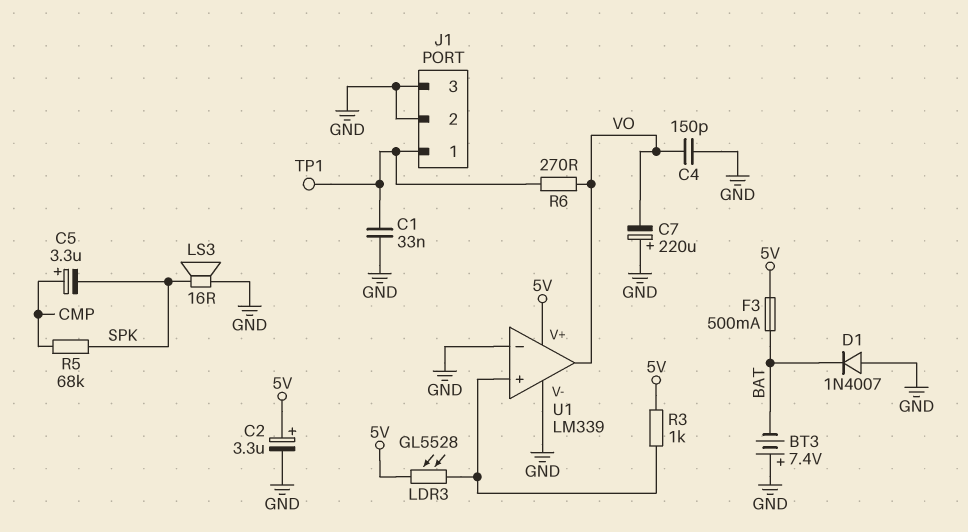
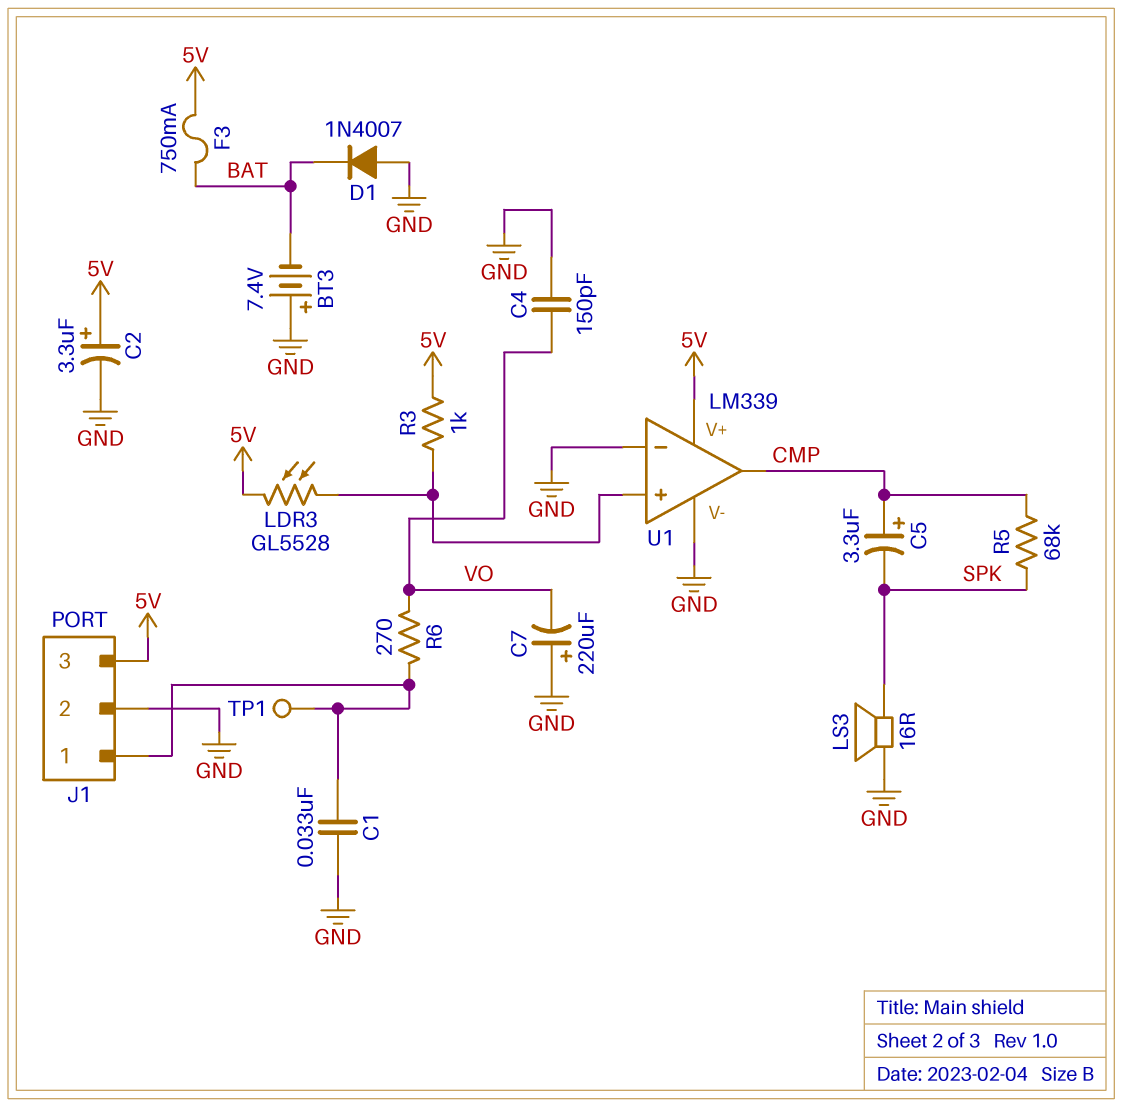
F3: 500mA (5V, BAT) -> 750mA (5V, BAT)
J1 pin 3: GND -> 5V
U1 pin out: VO -> CMP

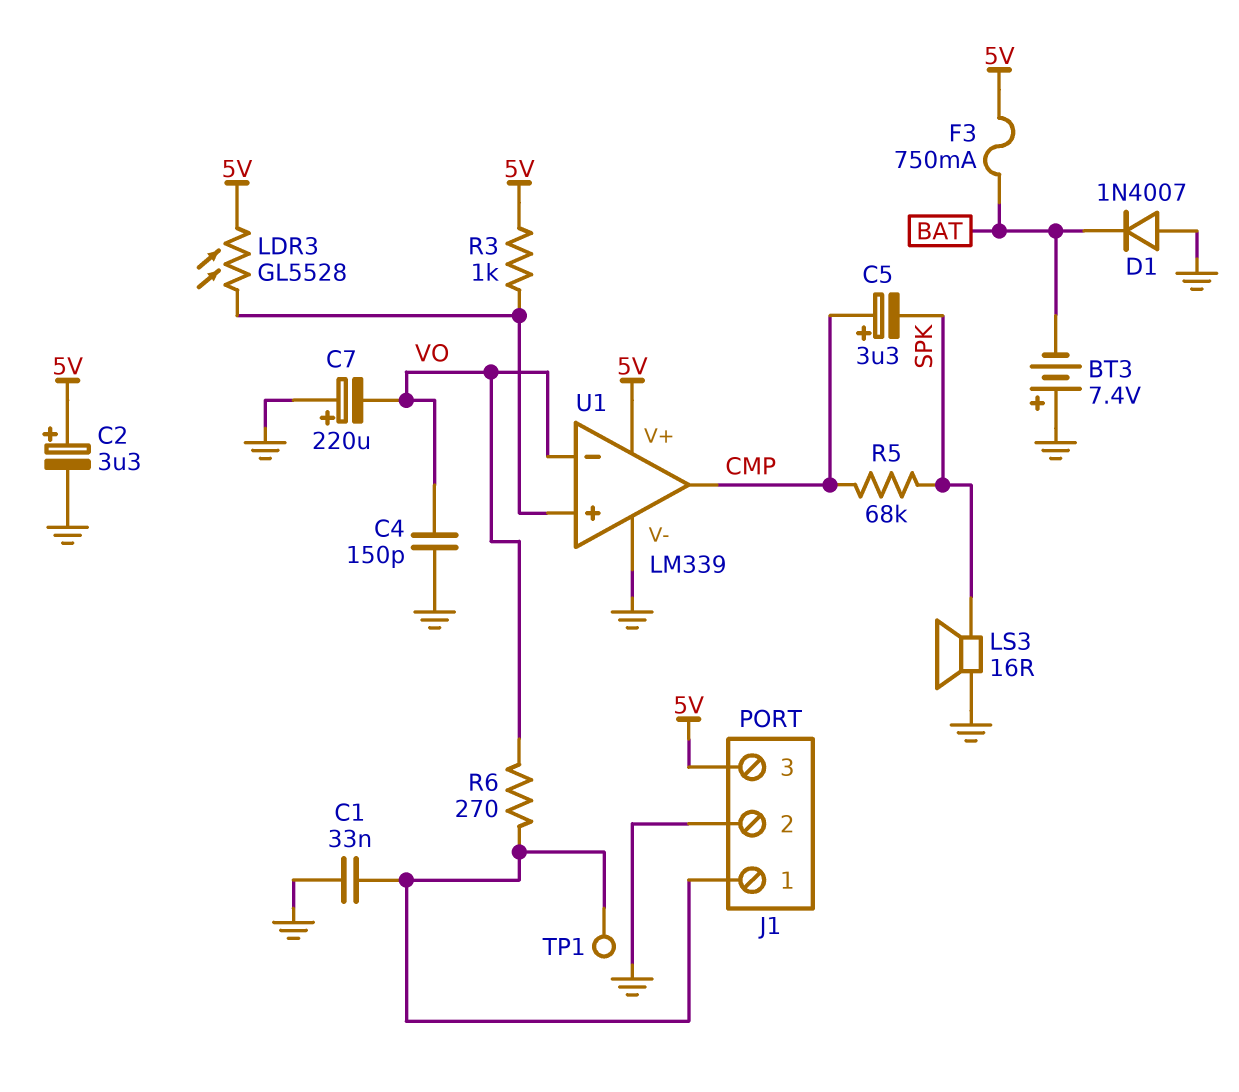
U1 pin in-: GND -> VO

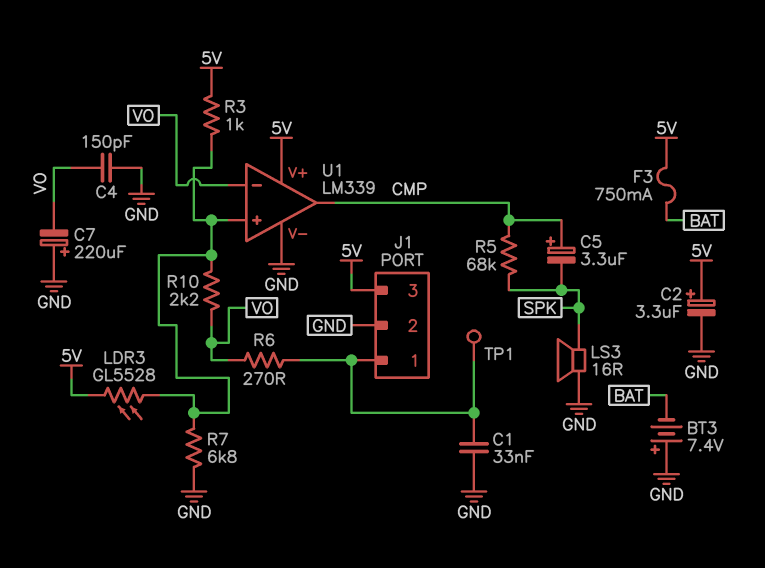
D1: diode 1N4007 (A GND, K BAT) -> none
R7: none -> 6.8k (GND, U1/in+)
R10: none -> 2.2k (U1/in+, VO)

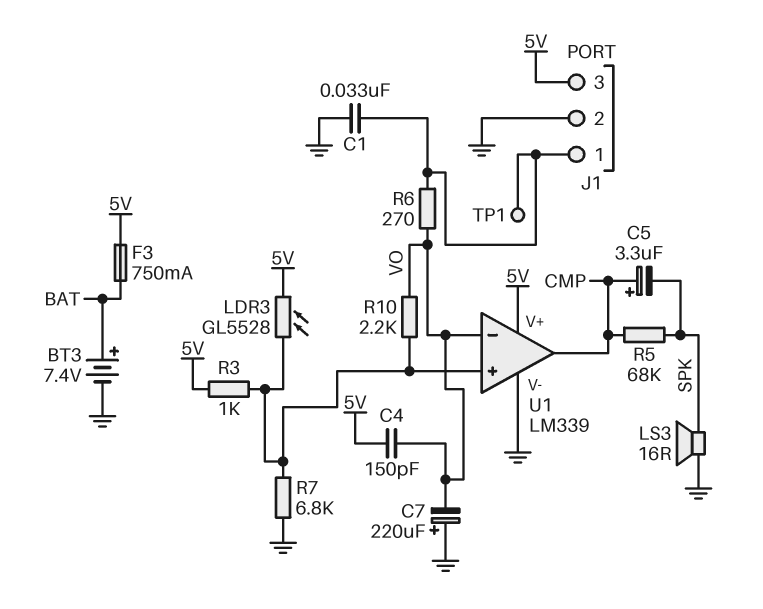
BT3: 7.4V (plus GND, minus BAT) -> 7.4V (plus BAT, minus GND)
C2: 3.3uF (plus 5V, minus GND) -> none
C4: 150pF (GND, VO) -> 150pF (5V, VO)

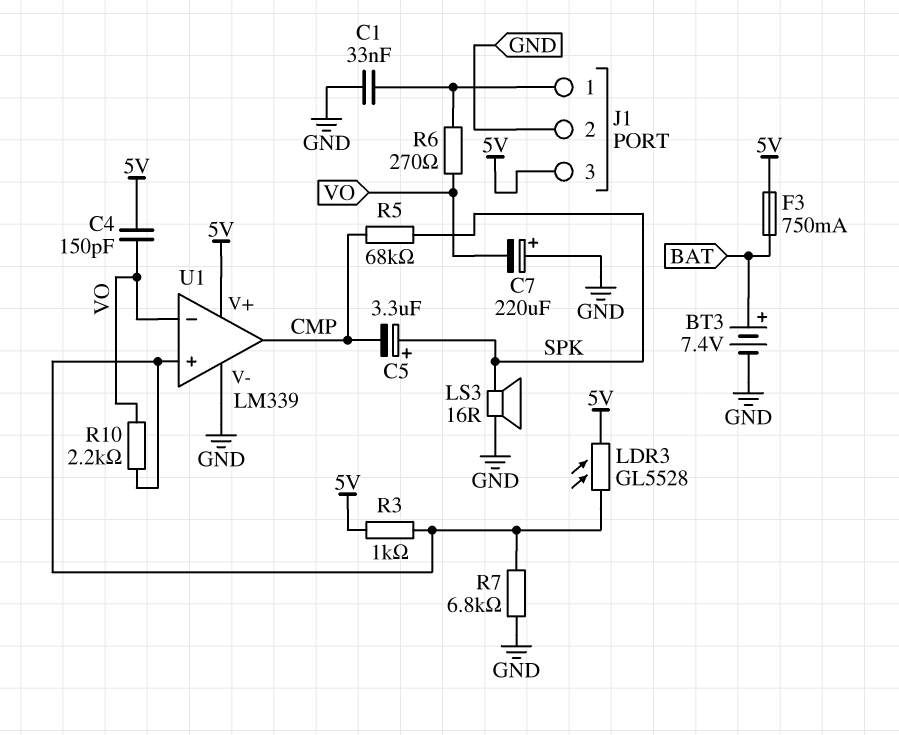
C5: 3.3uF (plus CMP, minus SPK) -> 3.3uF (plus SPK, minus CMP)
TP1: test point (J1/1) -> none

